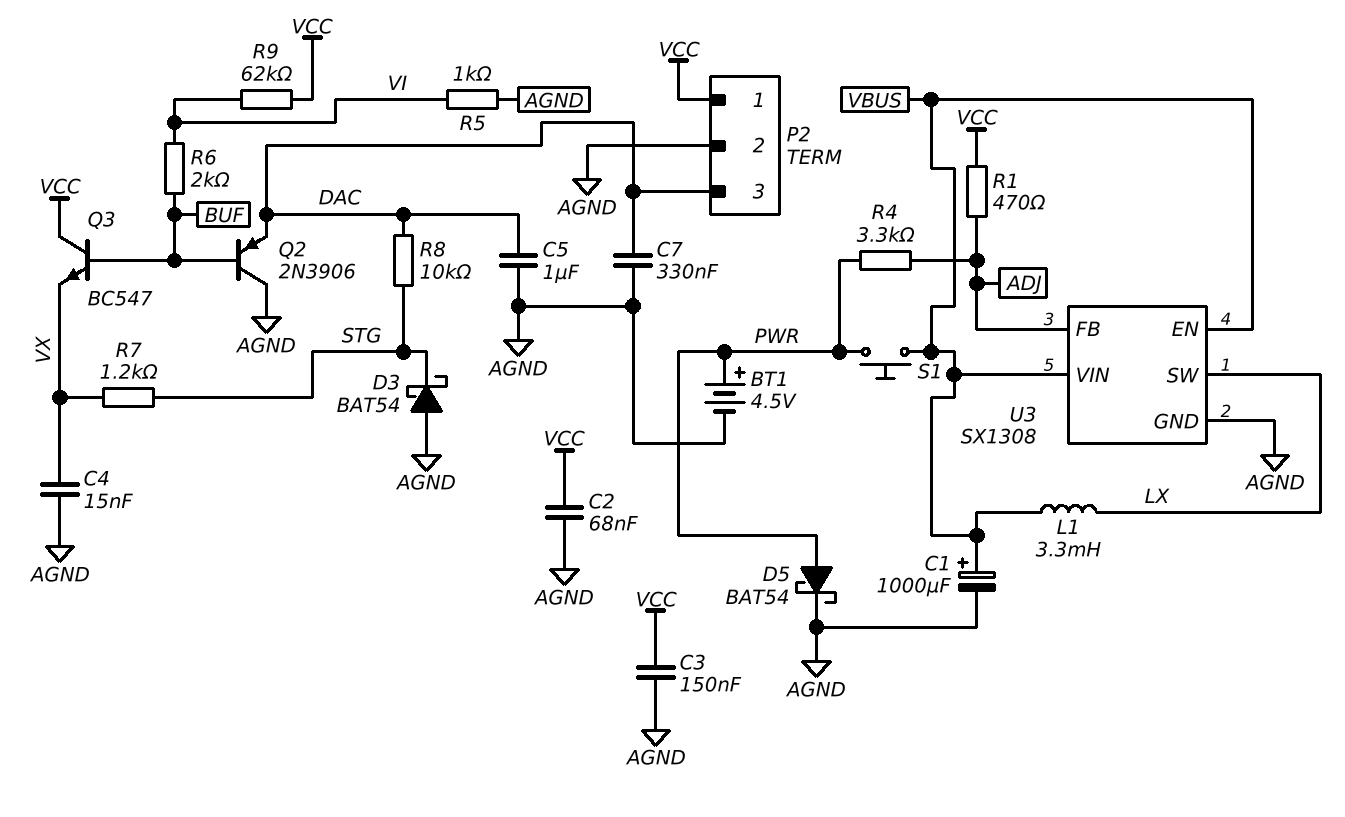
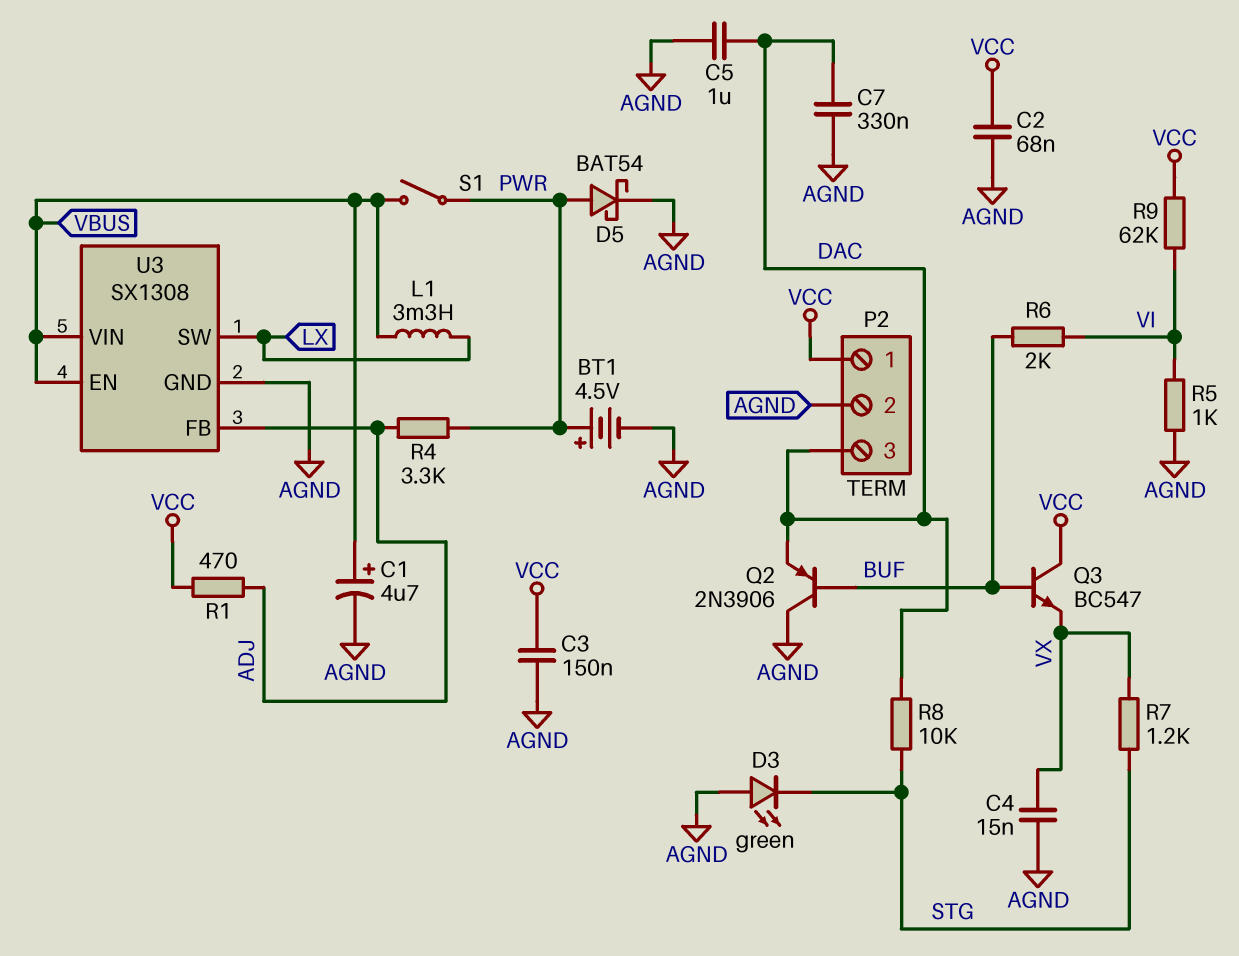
C1: 1000uF (plus VBUS, minus AGND) -> 4.7uF (plus VBUS, minus AGND)
D3: schottky BAT54 (A AGND, K STG) -> LED green (A AGND, K STG)
S1: button (PWR, VBUS) -> switch (PWR, VBUS)

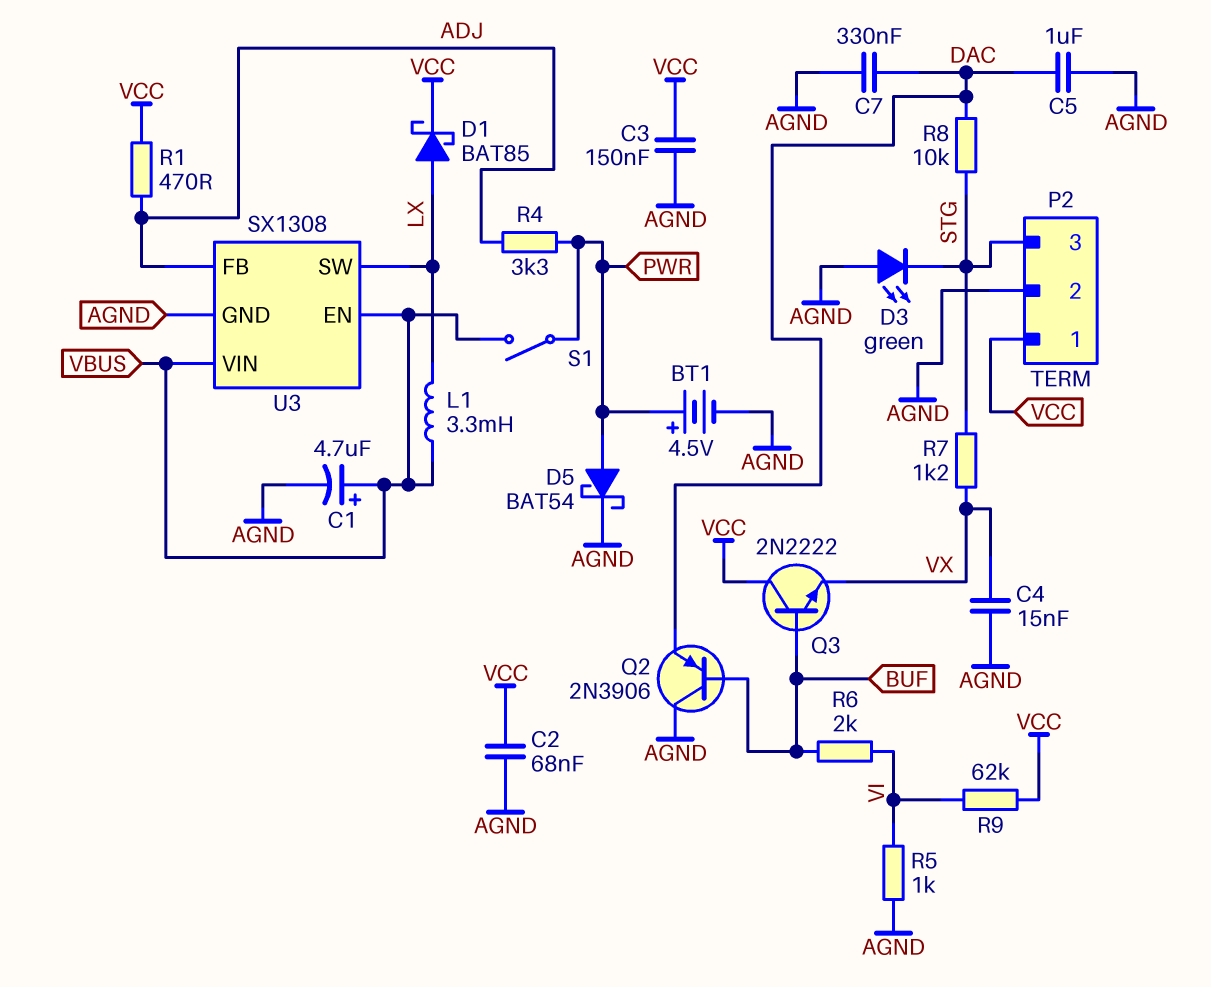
D1: none -> schottky BAT85 (A LX, K VCC)
P2 pin 3: DAC -> STG
Q3: NPN BC547 (B BUF, C VCC, E VX) -> NPN 2N2222 (B BUF, C VCC, E VX)

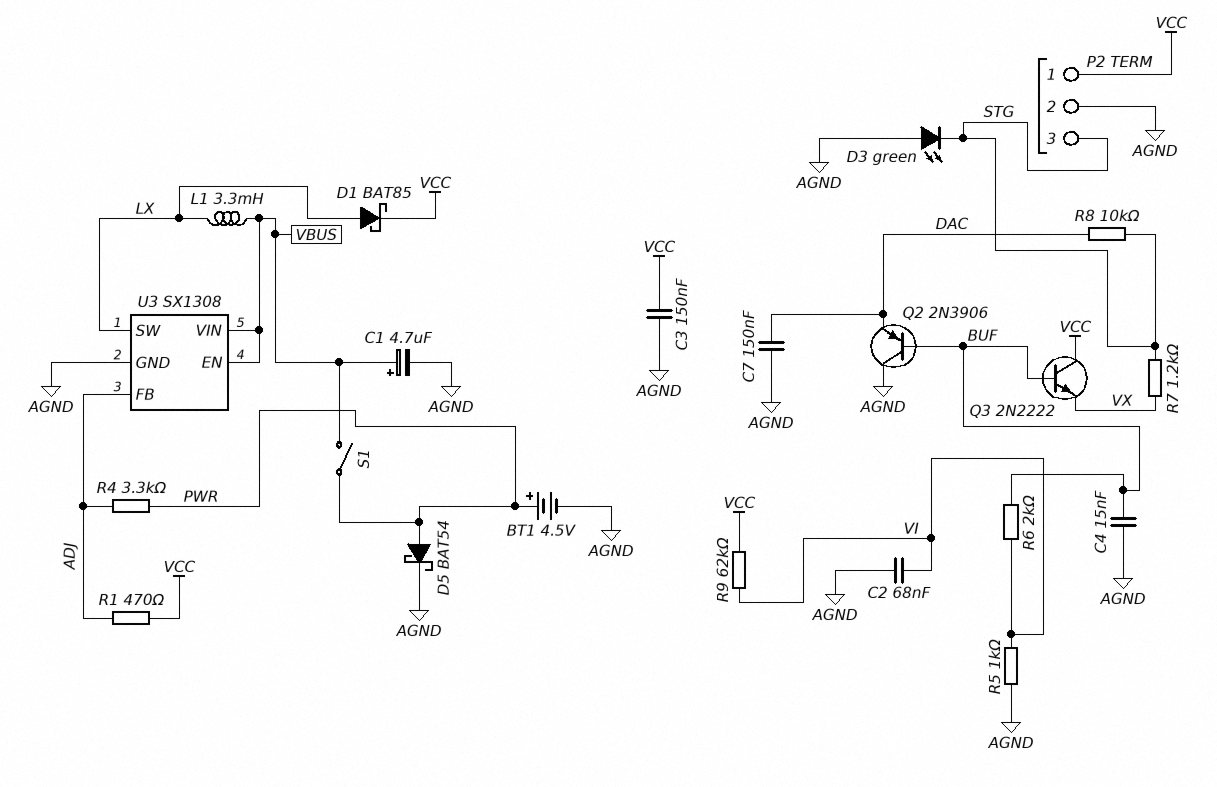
C2: 68nF (AGND, VCC) -> 68nF (AGND, VI)
C4: 15nF (AGND, VX) -> 15nF (AGND, BUF)
C5: 1uF (AGND, DAC) -> none
C7: 330nF (AGND, DAC) -> 150nF (AGND, DAC)

